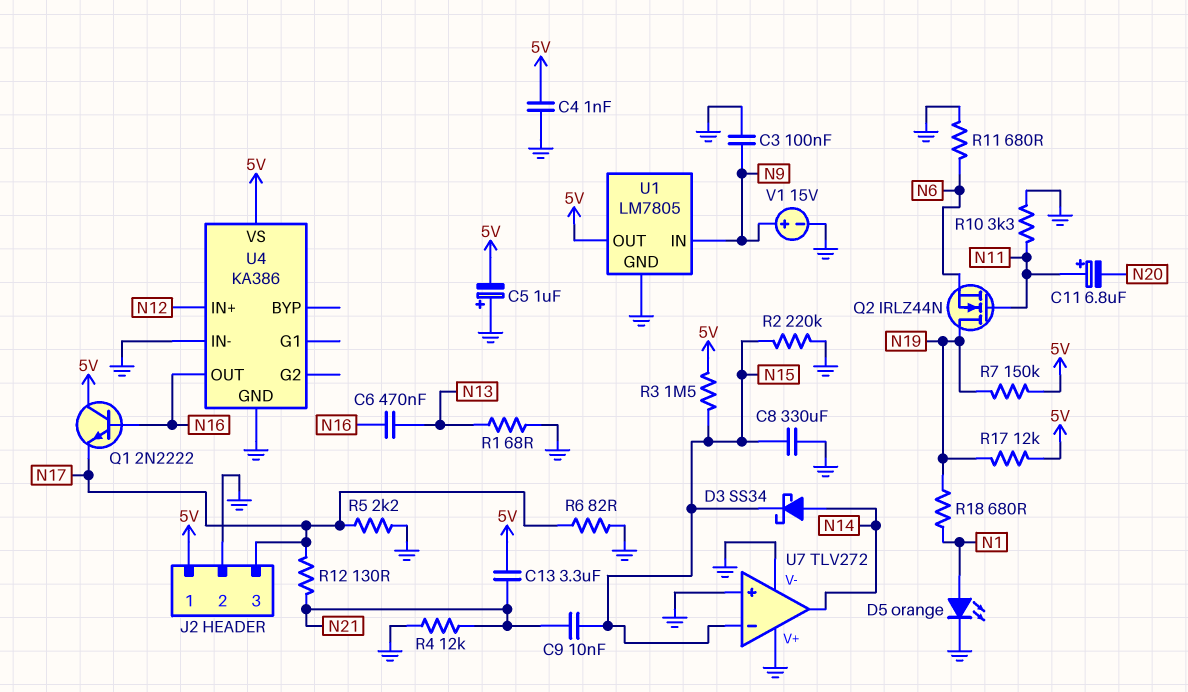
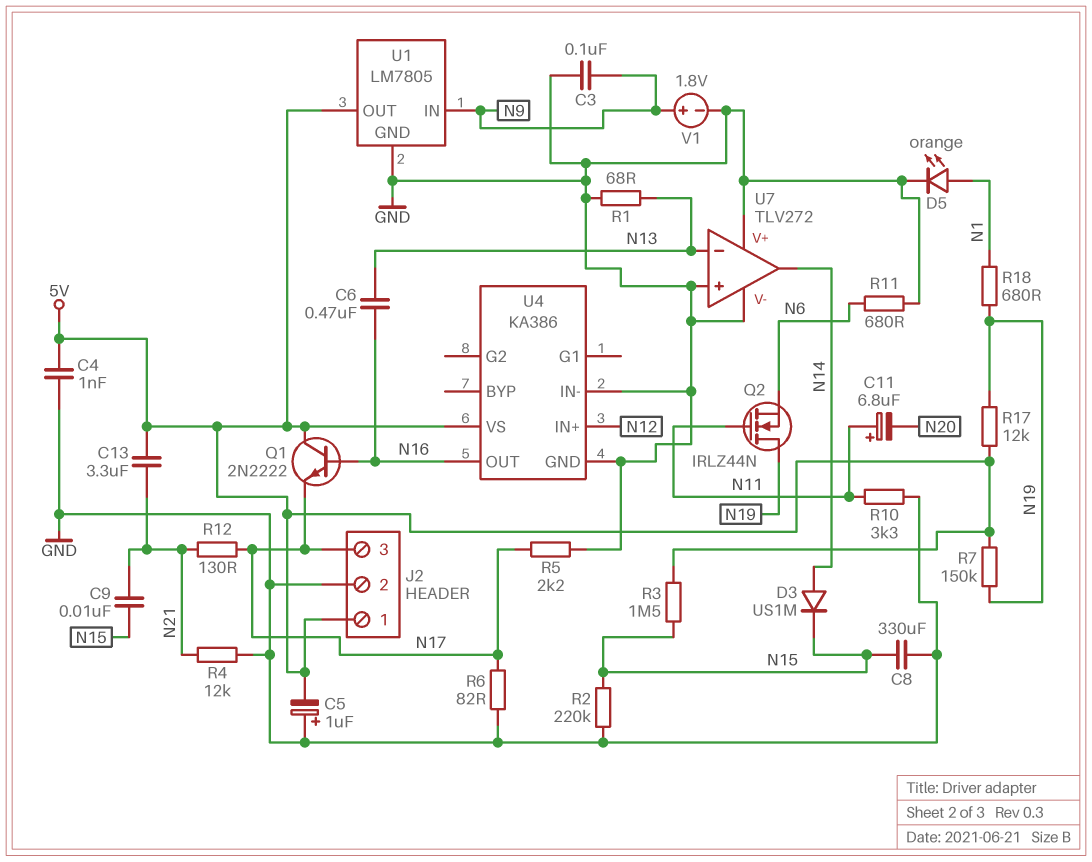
D3: schottky SS34 (A N14, K N15) -> diode US1M (A N14, K N15)
U7 pin in-: N15 -> N13
V1: 15V (plus N9, minus GND) -> 1.8V (plus N9, minus GND)

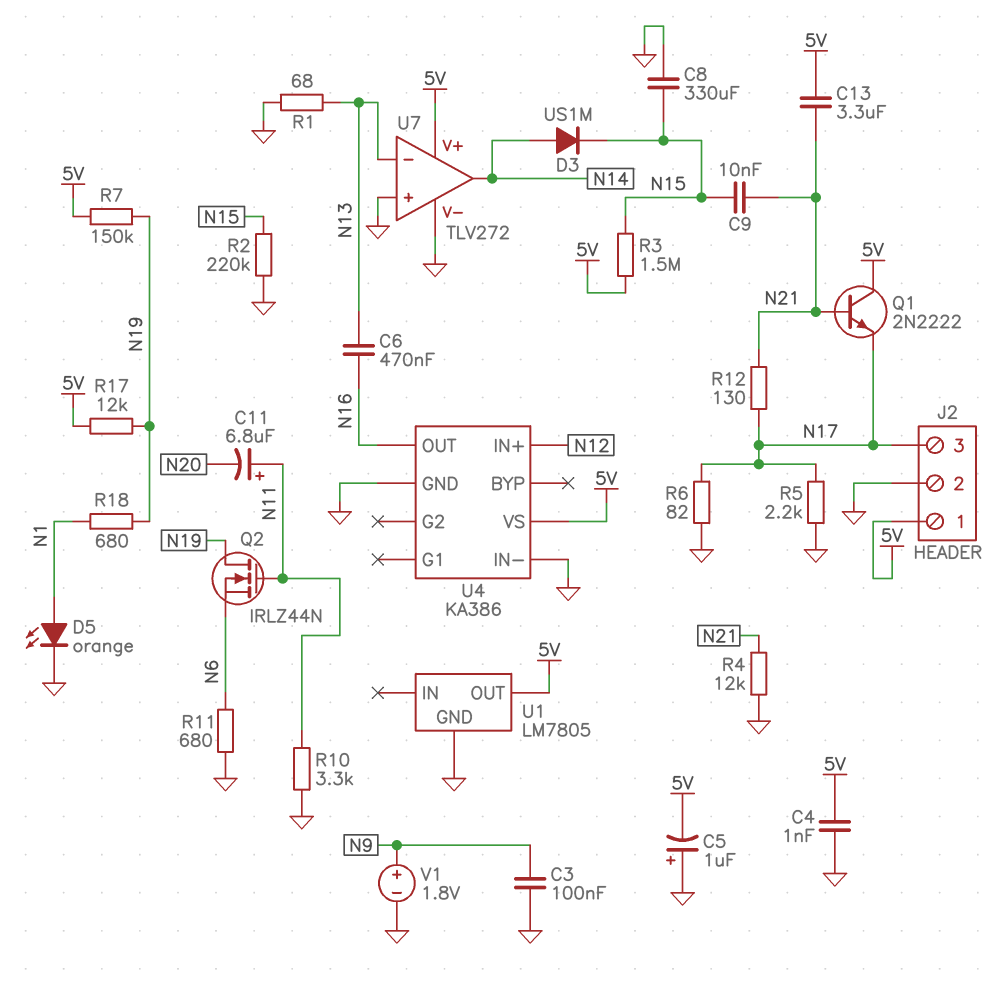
Q1: NPN 2N2222 (B N16, C 5V, E N17) -> NPN 2N2222 (B N21, C 5V, E N17)
U1 pin IN: N9 -> none
U7 pin V+: GND -> 5V

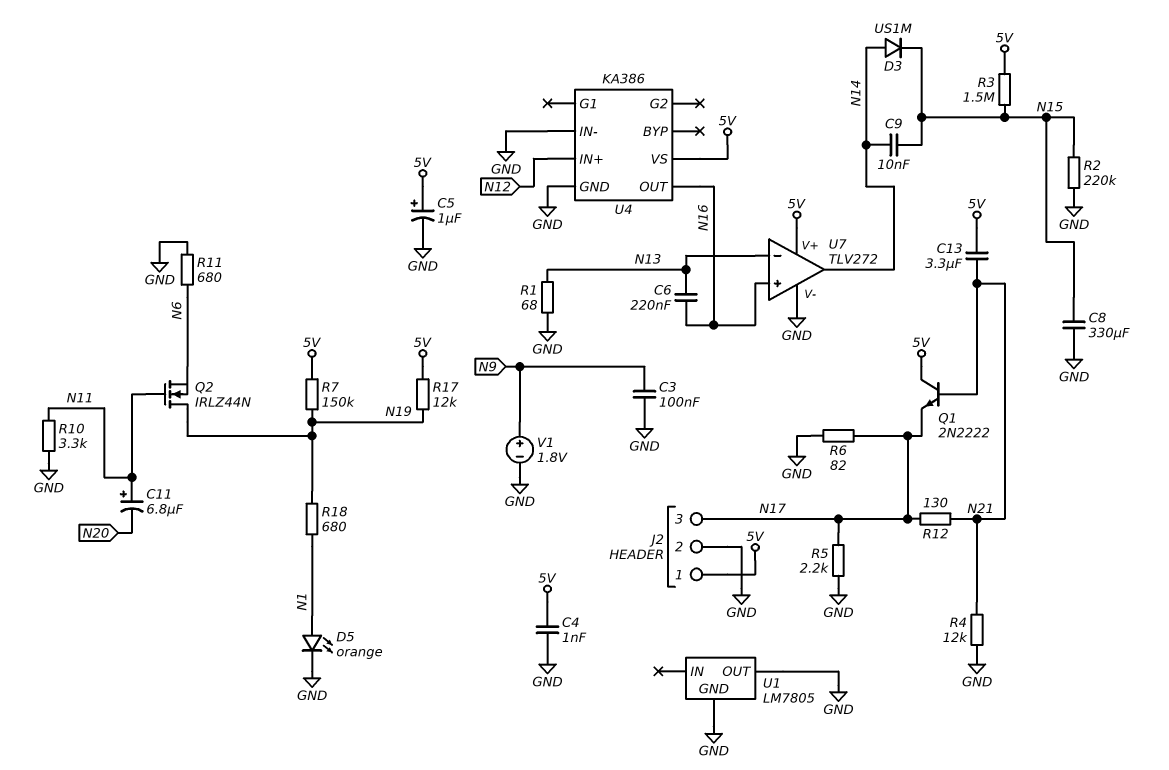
C5: 1uF (plus GND, minus 5V) -> 1uF (plus 5V, minus GND)
C6: 470nF (N13, N16) -> 220nF (N13, N16)
C9: 10nF (N15, N21) -> 10nF (N14, N15)
U1 pin OUT: 5V -> GND
U7 pin in+: GND -> N16

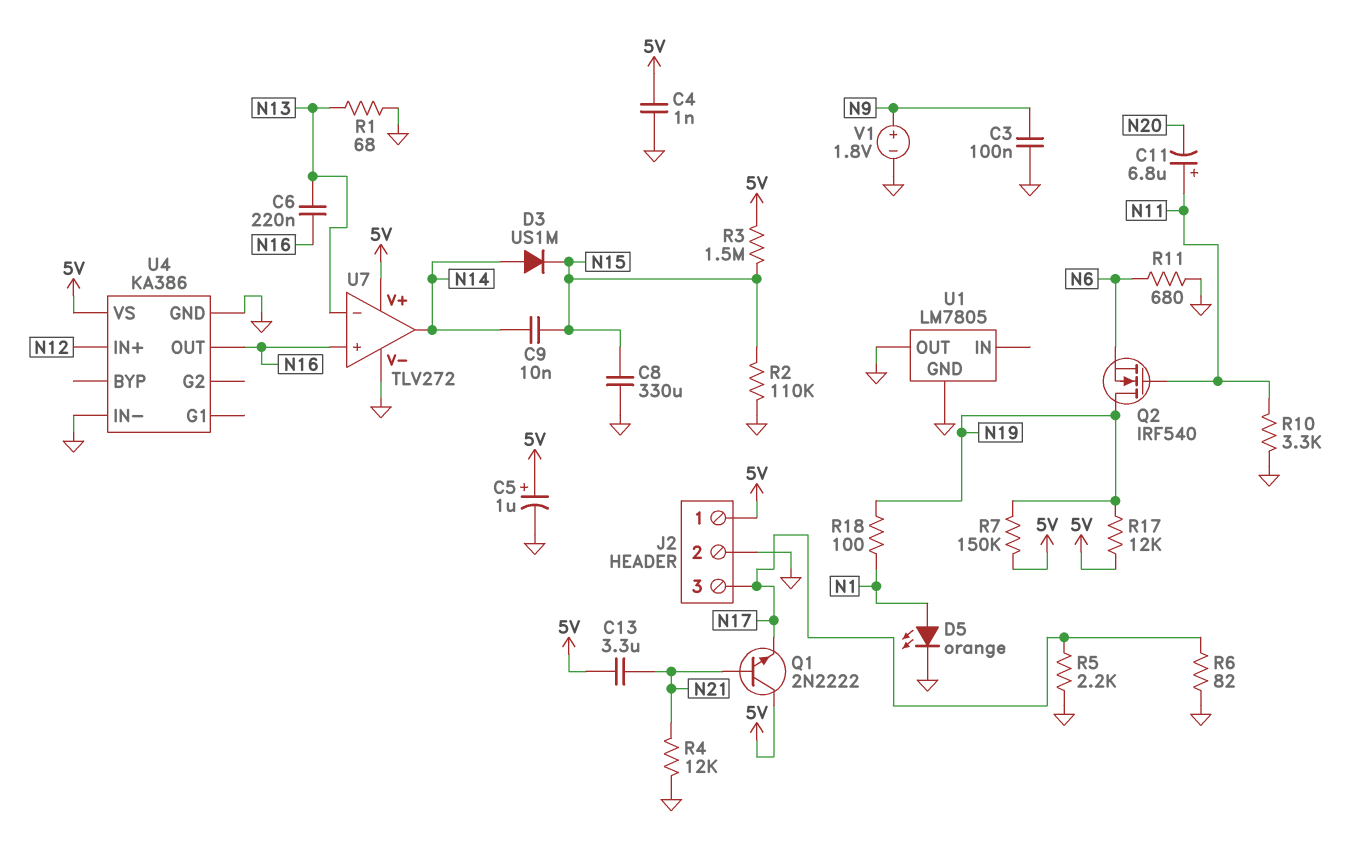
Q2: NMOS IRLZ44N (G N11, D N19, S N6) -> NMOS IRF540 (G N11, D N19, S N6)
R2: 220k (GND, N15) -> 110k (GND, N15)
R12: 130 (N17, N21) -> none
R18: 680 (N1, N19) -> 100 (N1, N19)

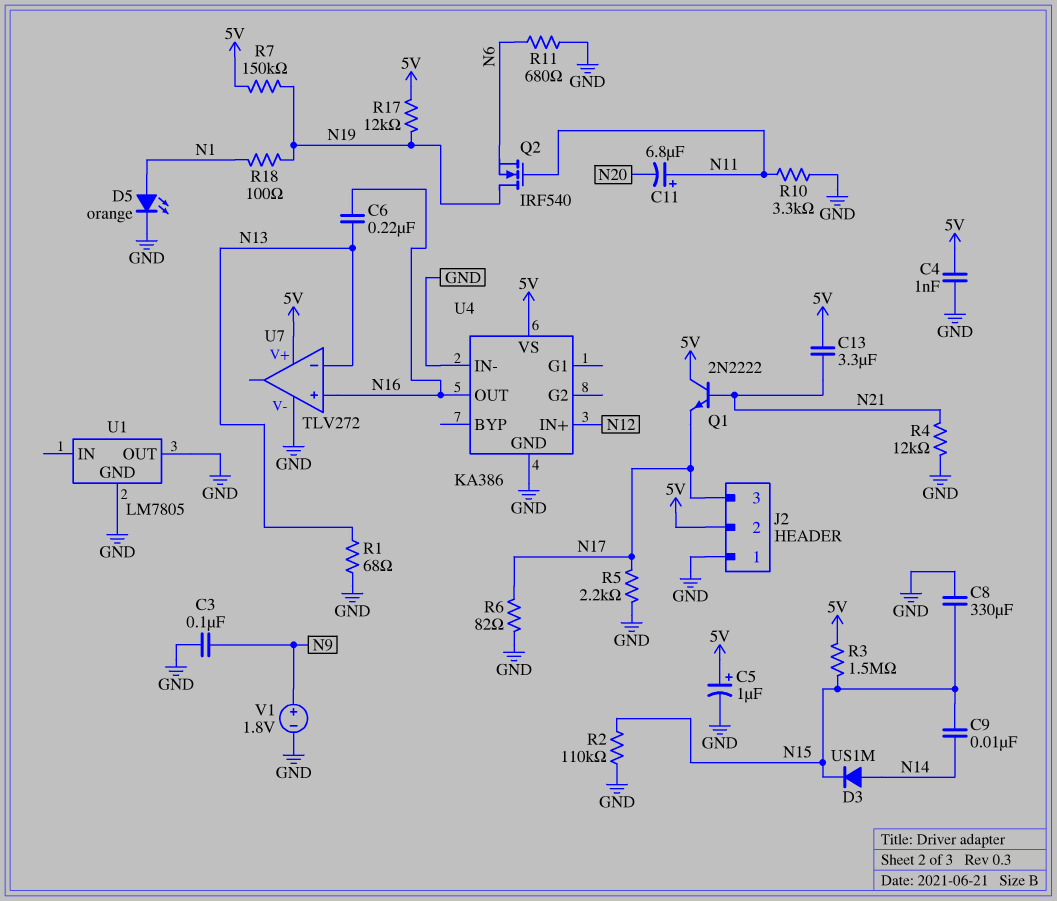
J2 pin 1: 5V -> GND
J2 pin 2: GND -> 5V
U7 pin out: N14 -> none

